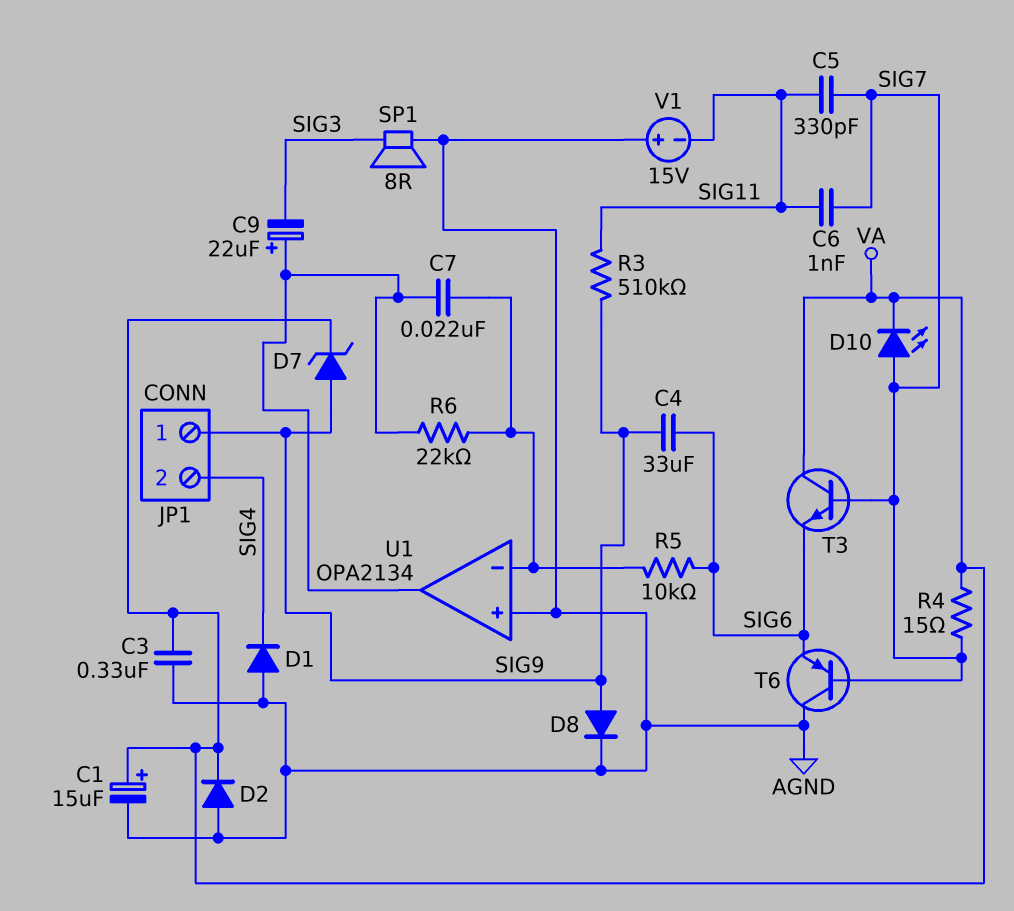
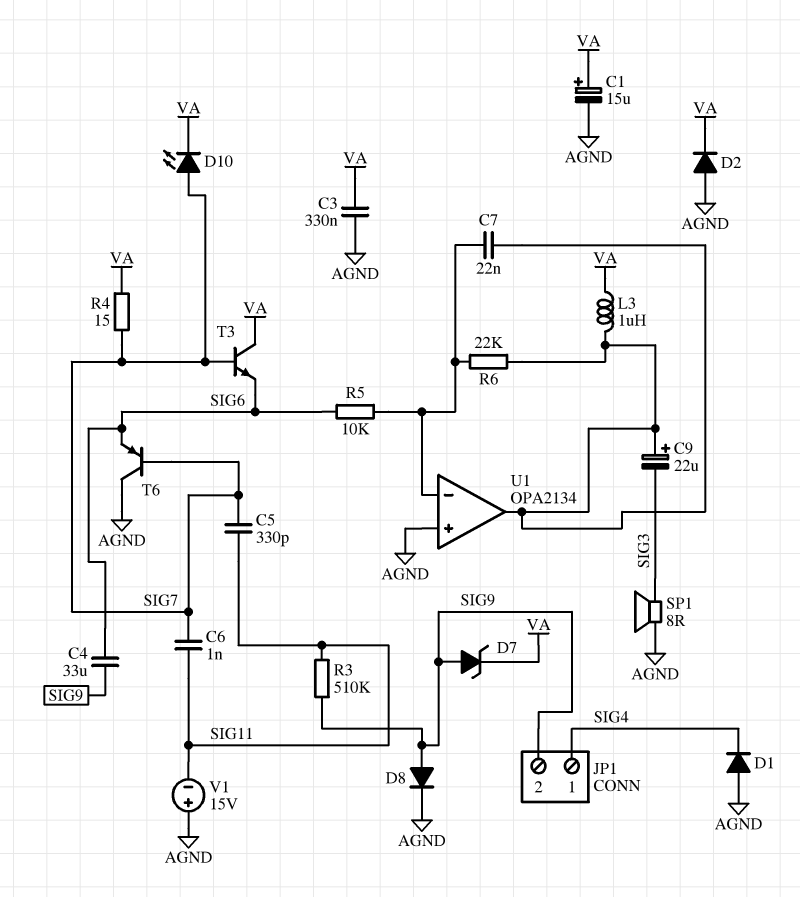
JP1 pin 1: SIG9 -> SIG4
JP1 pin 2: SIG4 -> SIG9
L3: none -> 1uH (U1/out, VA)

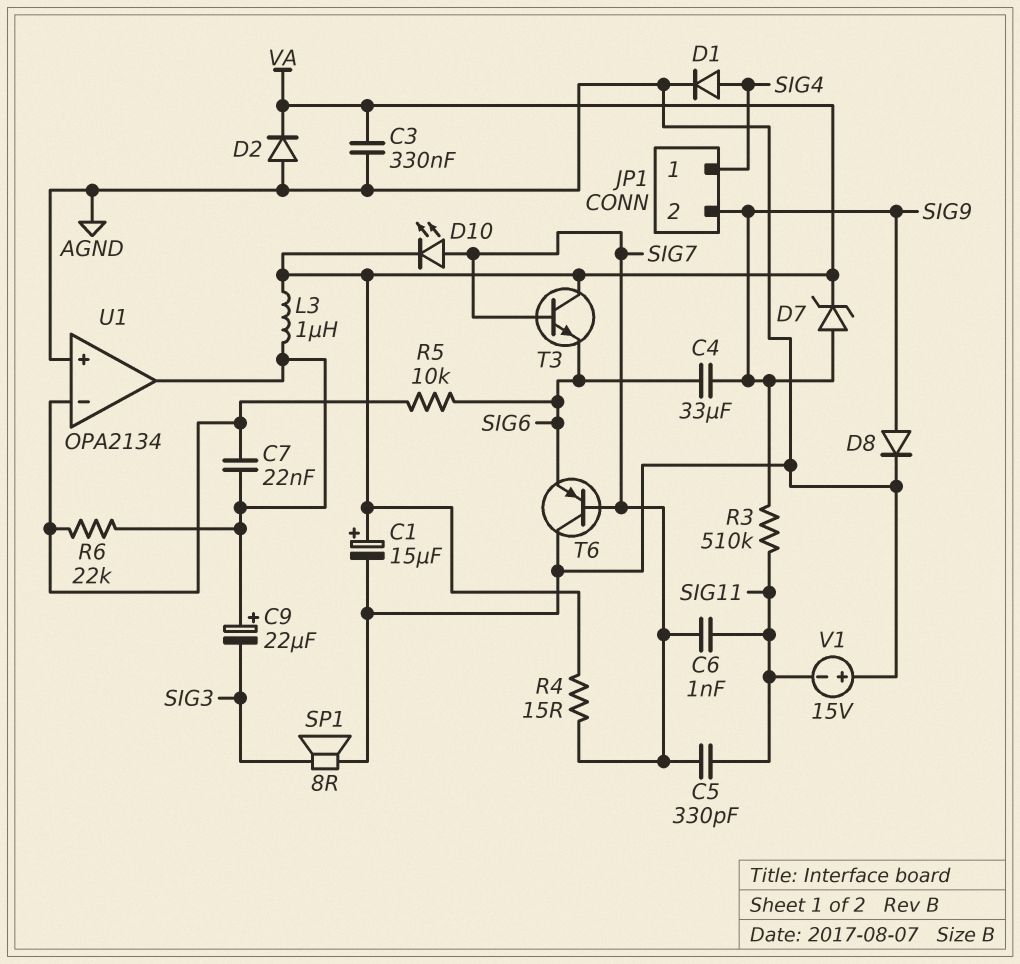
D1: diode (A AGND, K SIG4) -> diode (A SIG4, K AGND)

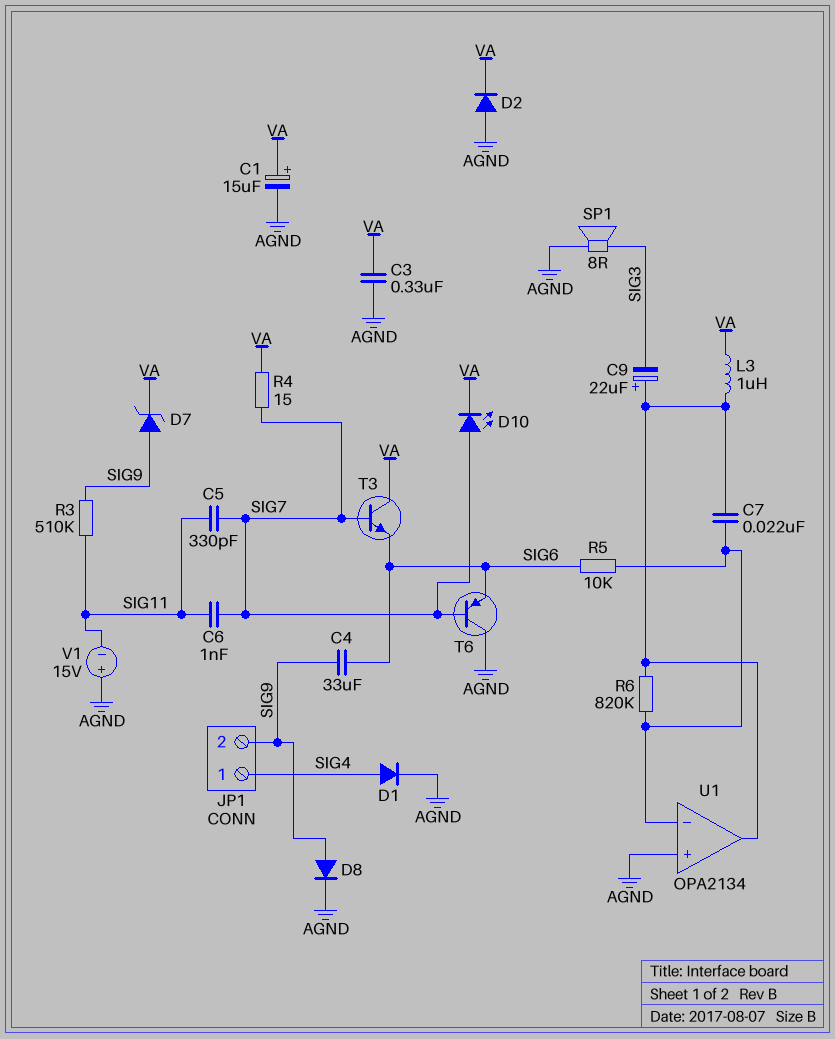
R6: 22k (U1/in-, U1/out) -> 820k (U1/in-, U1/out)

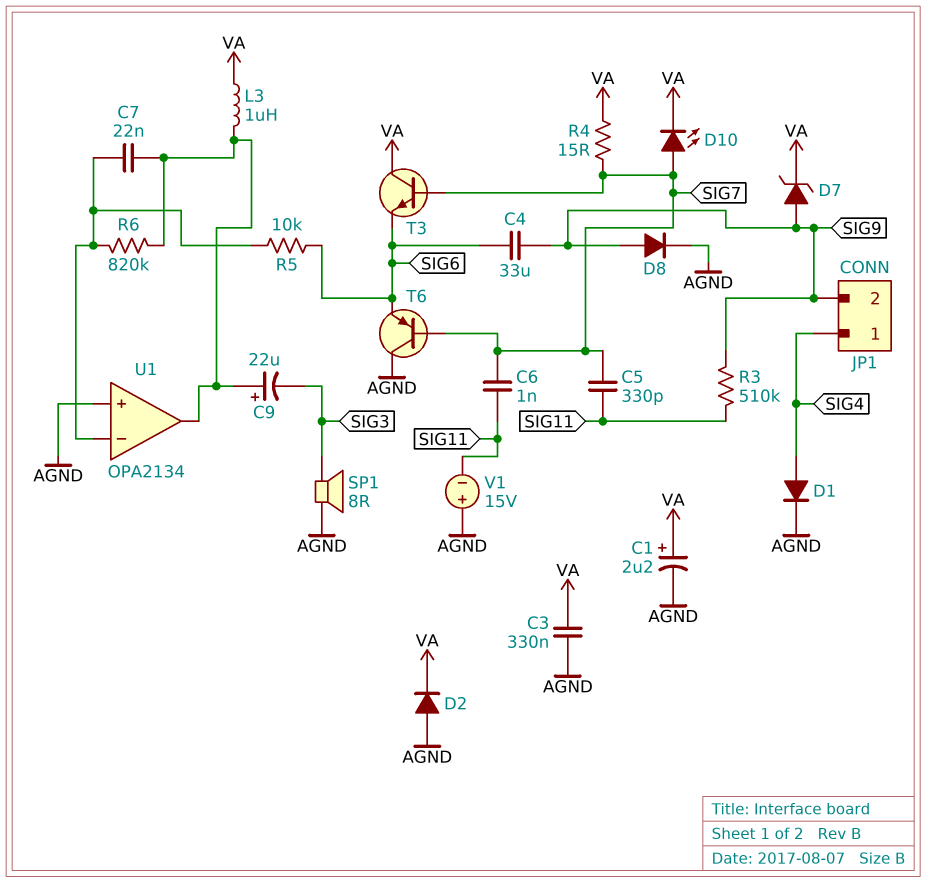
C1: 15uF (plus VA, minus AGND) -> 2.2uF (plus VA, minus AGND)

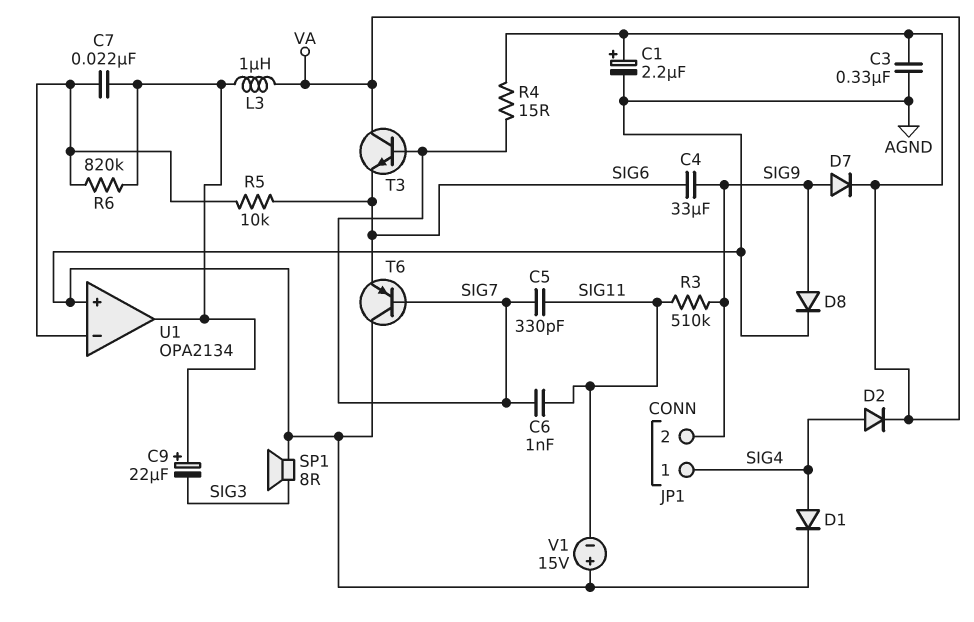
D2: diode (A AGND, K VA) -> diode (A SIG4, K VA)
D7: zener (A SIG9, K VA) -> diode (A SIG9, K VA)
D10: LED (A SIG7, K VA) -> none

